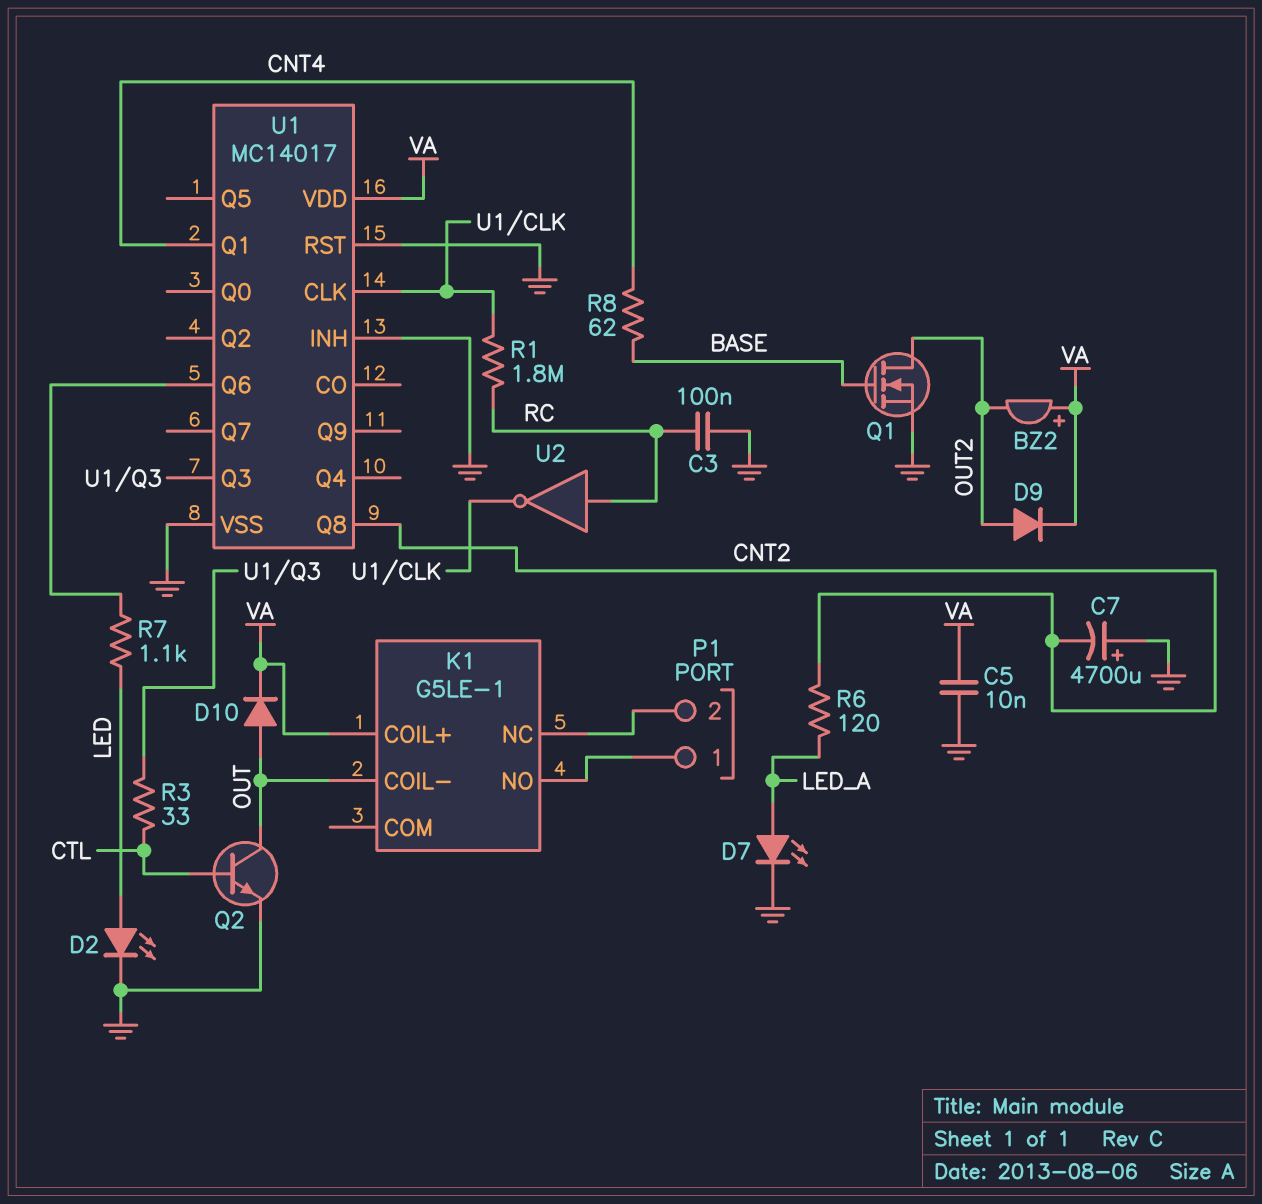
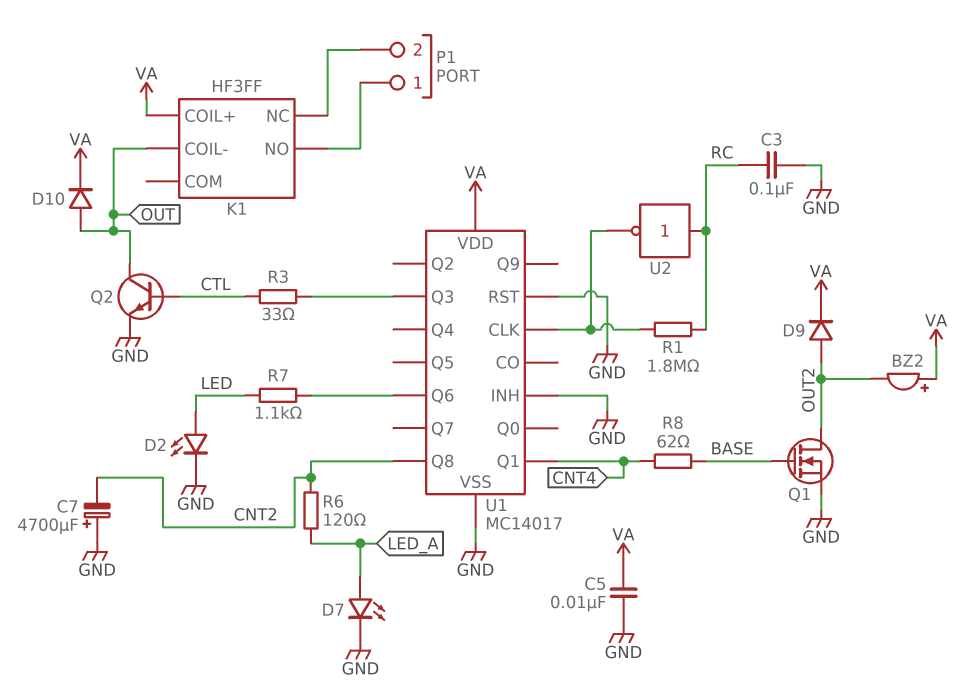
K1: G5LE-1 -> HF3FF

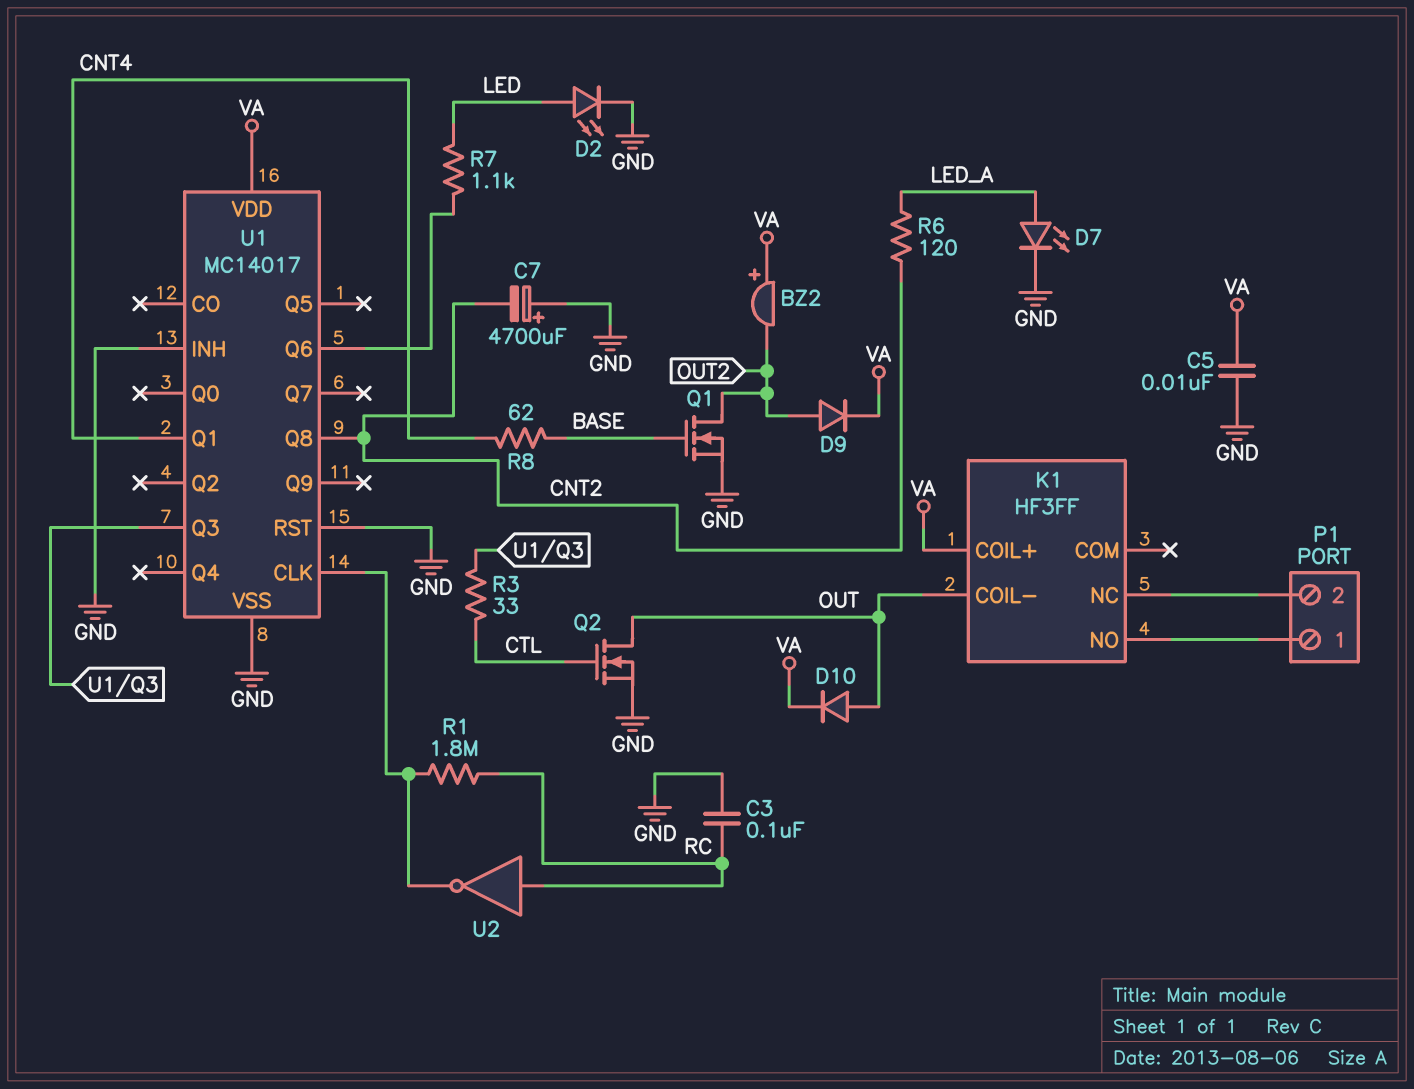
Q2: NPN (B CTL, C OUT, E GND) -> NMOS (G CTL, D OUT, S GND)

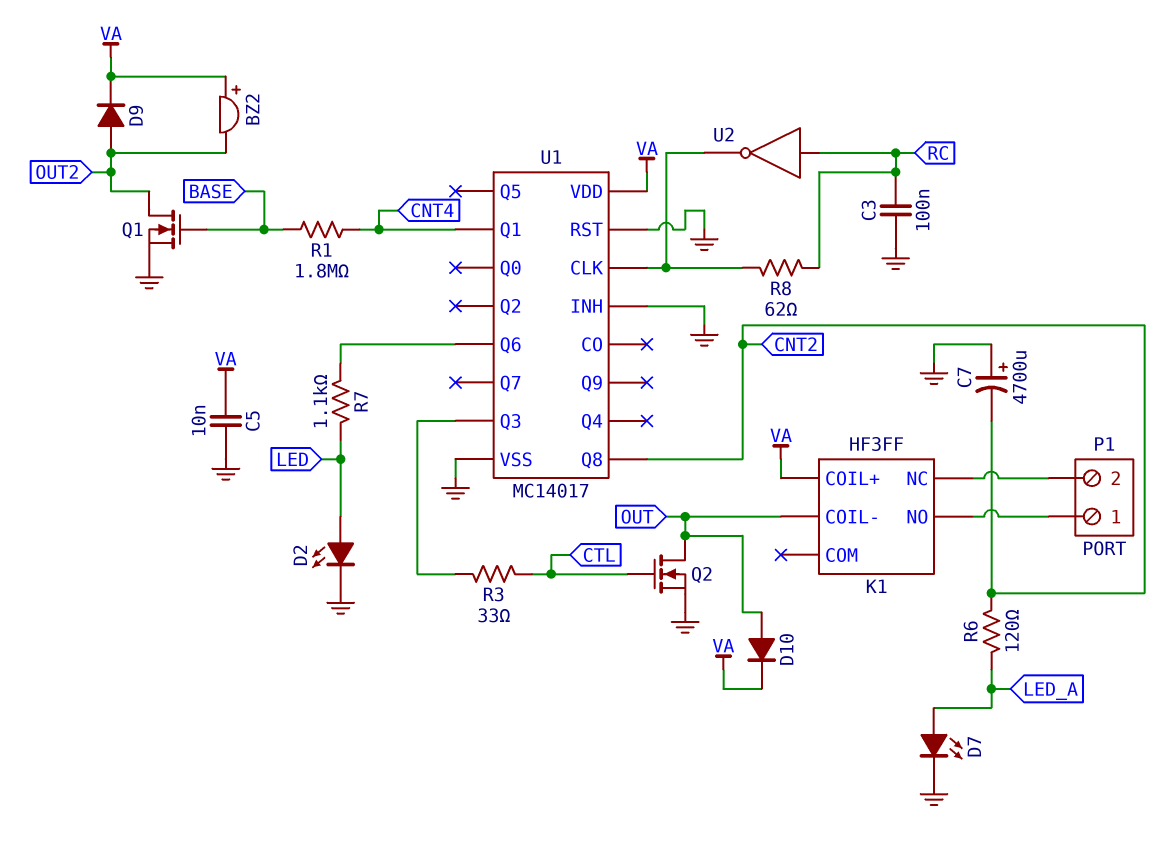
R1: 1.8M (RC, U1/CLK) -> 1.8M (BASE, CNT4)
R8: 62 (BASE, CNT4) -> 62 (RC, U1/CLK)

